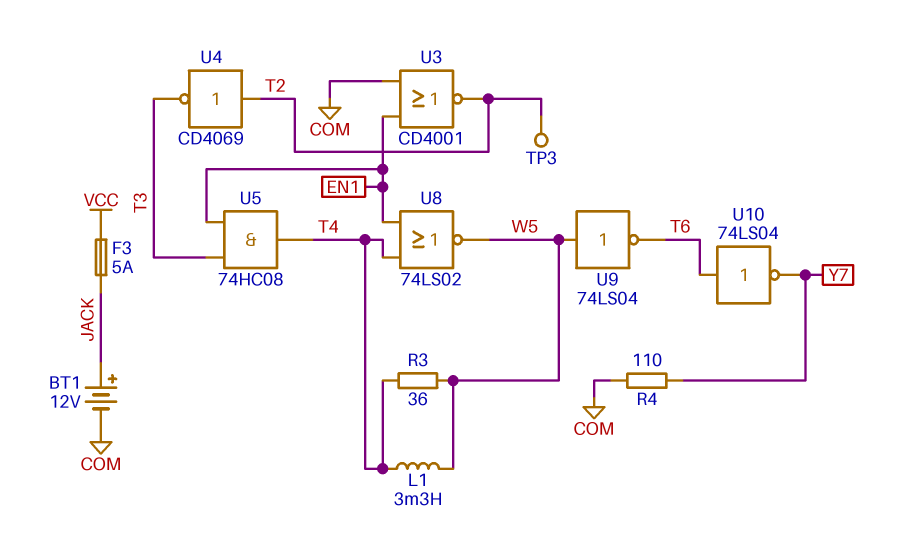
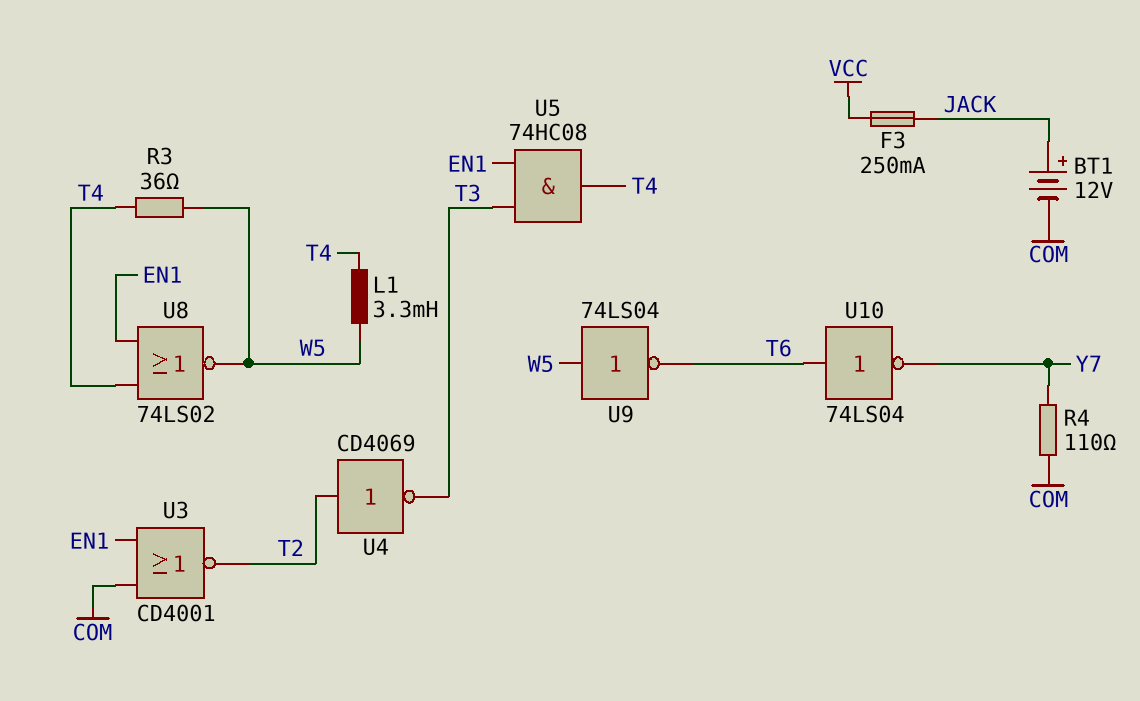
F3: 5A (JACK, VCC) -> 250mA (JACK, VCC)
TP3: test point (T2) -> none

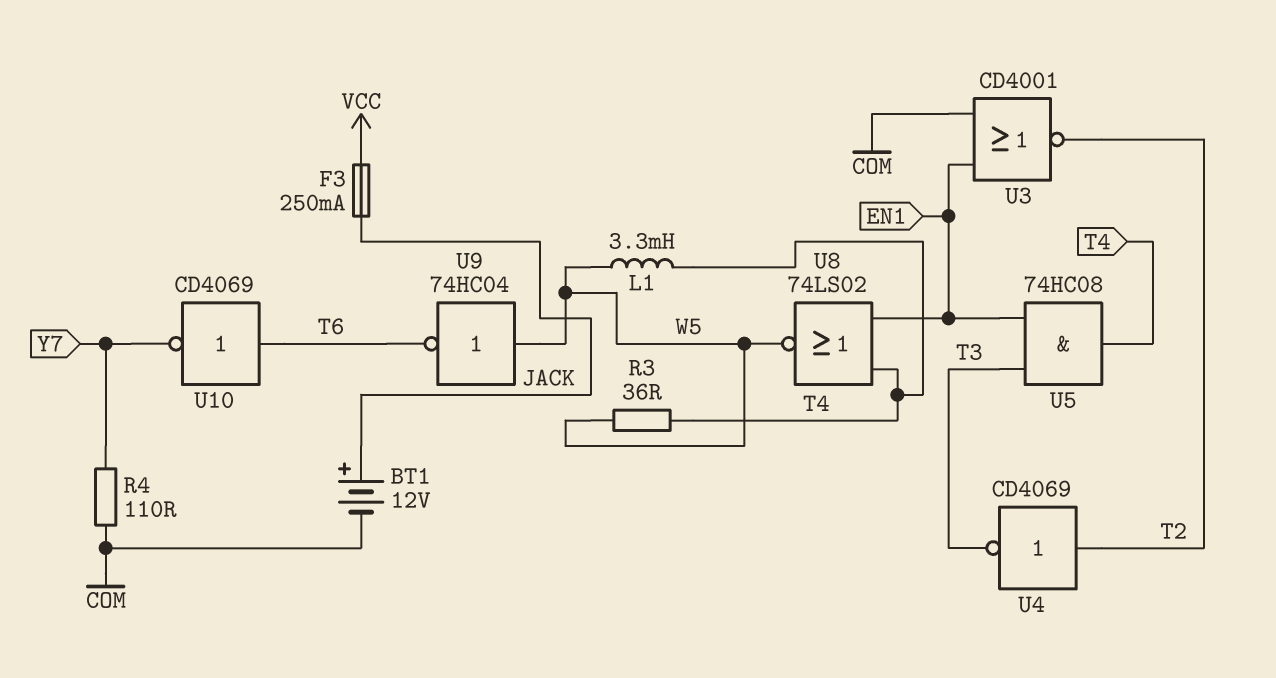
U9: NOT 74LS04 (in W5, out T6) -> NOT 74HC04 (in W5, out T6)
U10: NOT 74LS04 (in T6, out Y7) -> NOT CD4069 (in T6, out Y7)

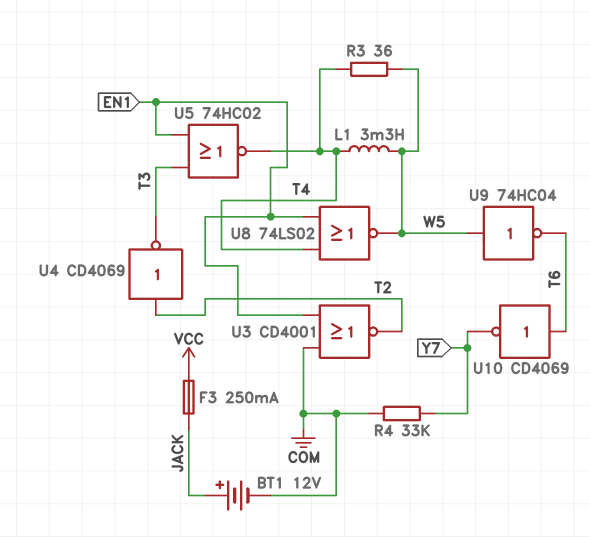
R4: 110 (COM, Y7) -> 33k (COM, Y7)
U5: AND 74HC08 (in EN1, in T3, out T4) -> NOR 74HC02 (in EN1, in T3, out T4)

